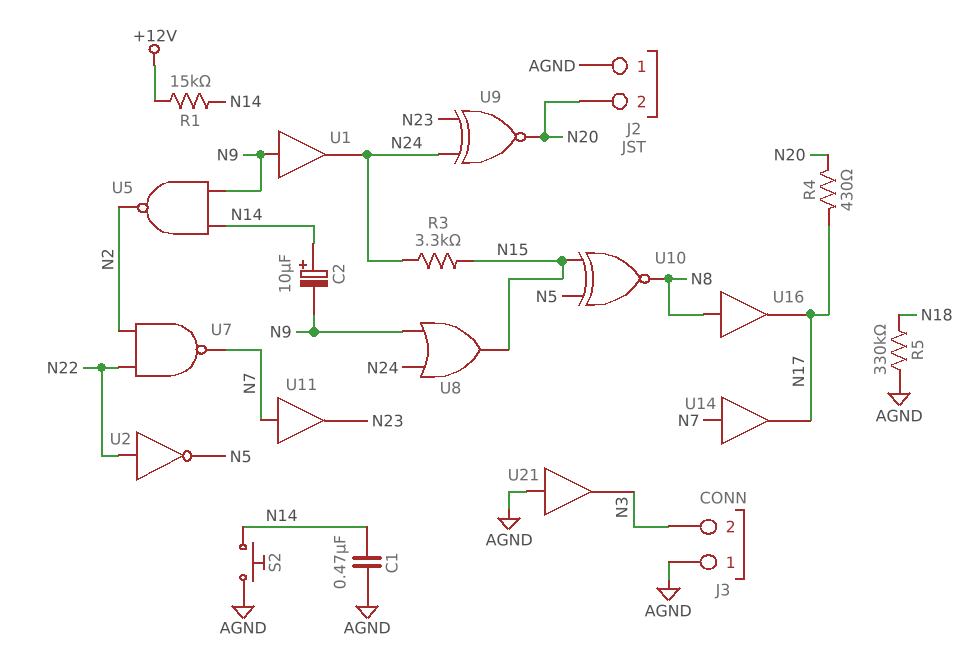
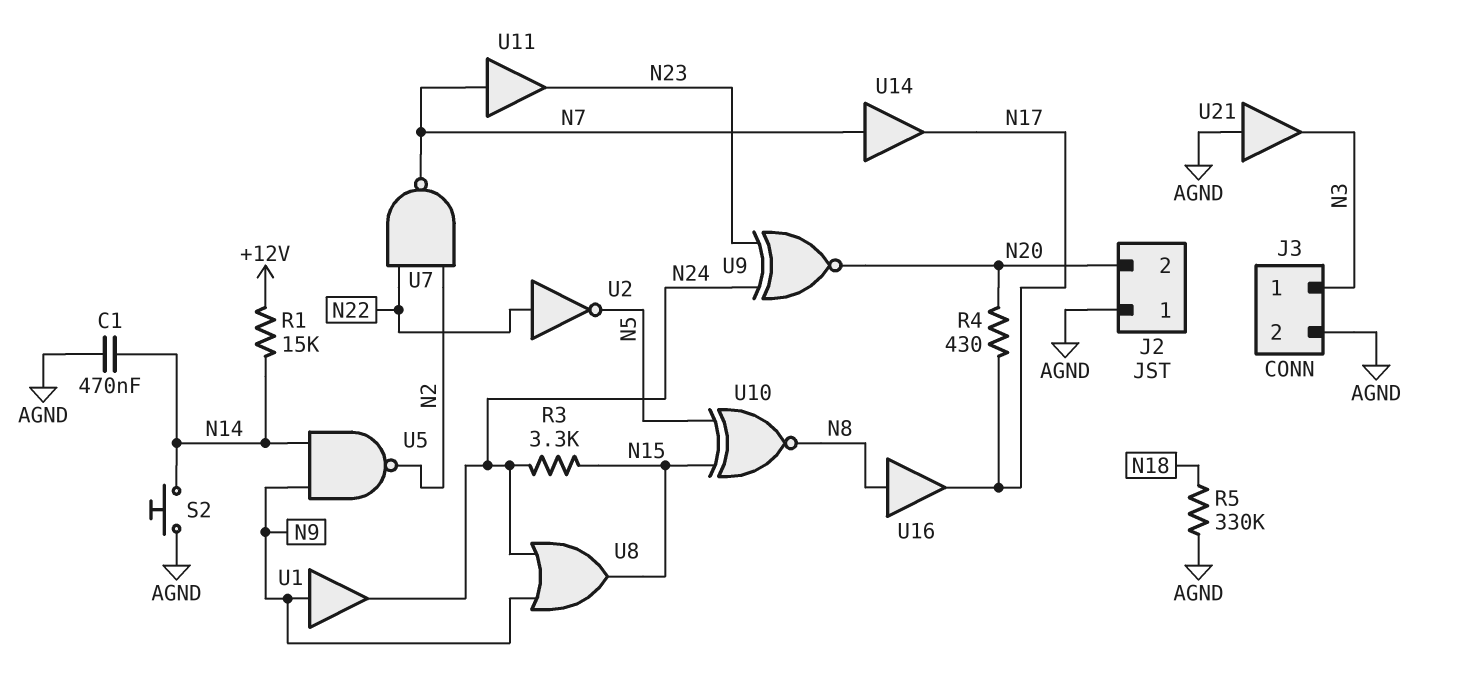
C2: 10uF (plus N14, minus N9) -> none
J3 pin 1: AGND -> N3
J3 pin 2: N3 -> AGND

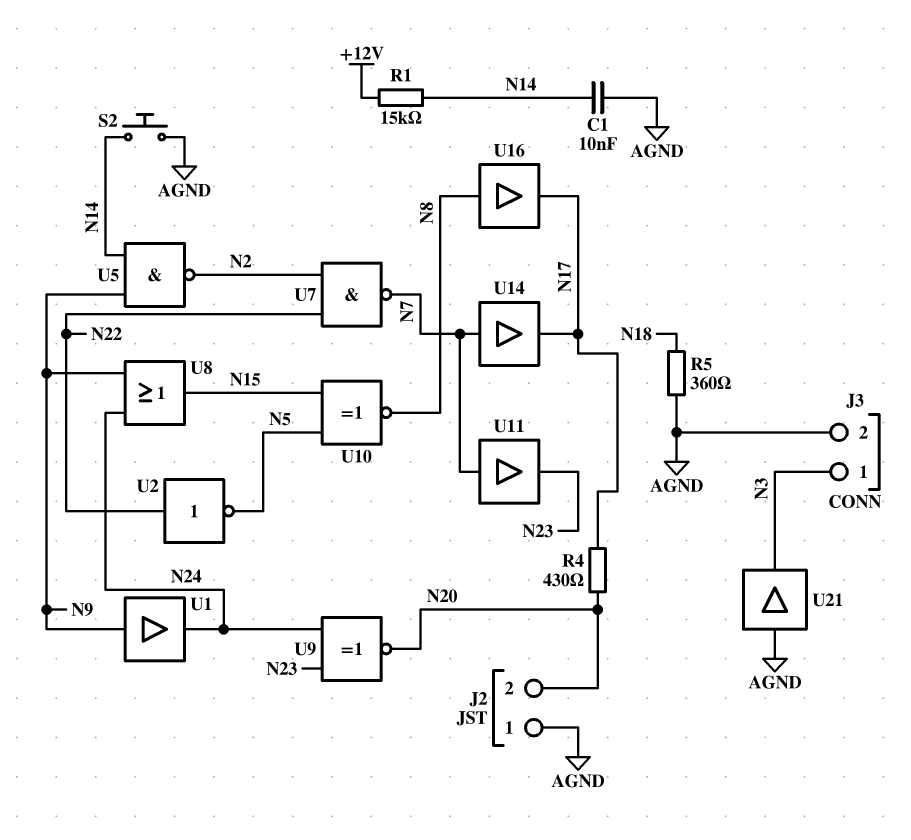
C1: 470nF (AGND, N14) -> 10nF (AGND, N14)
R3: 3.3k (N15, N24) -> none
R5: 330k (AGND, N18) -> 360 (AGND, N18)

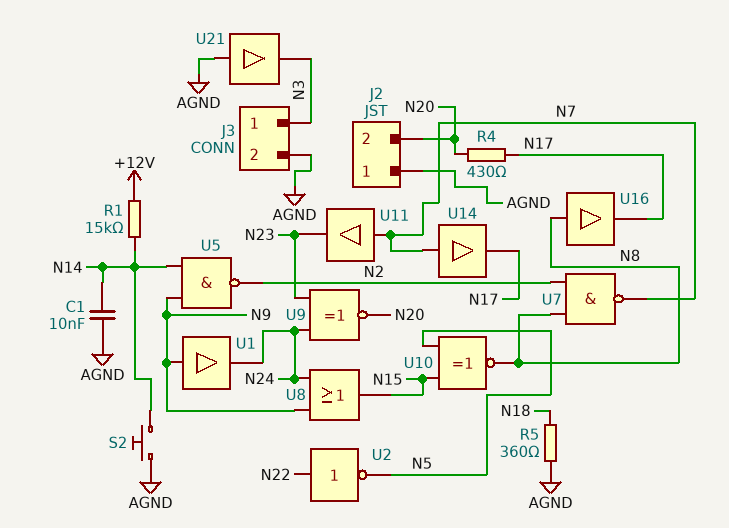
U7: NAND (in N2, in N22, out N7) -> NAND (in N2, in N8, out N7)

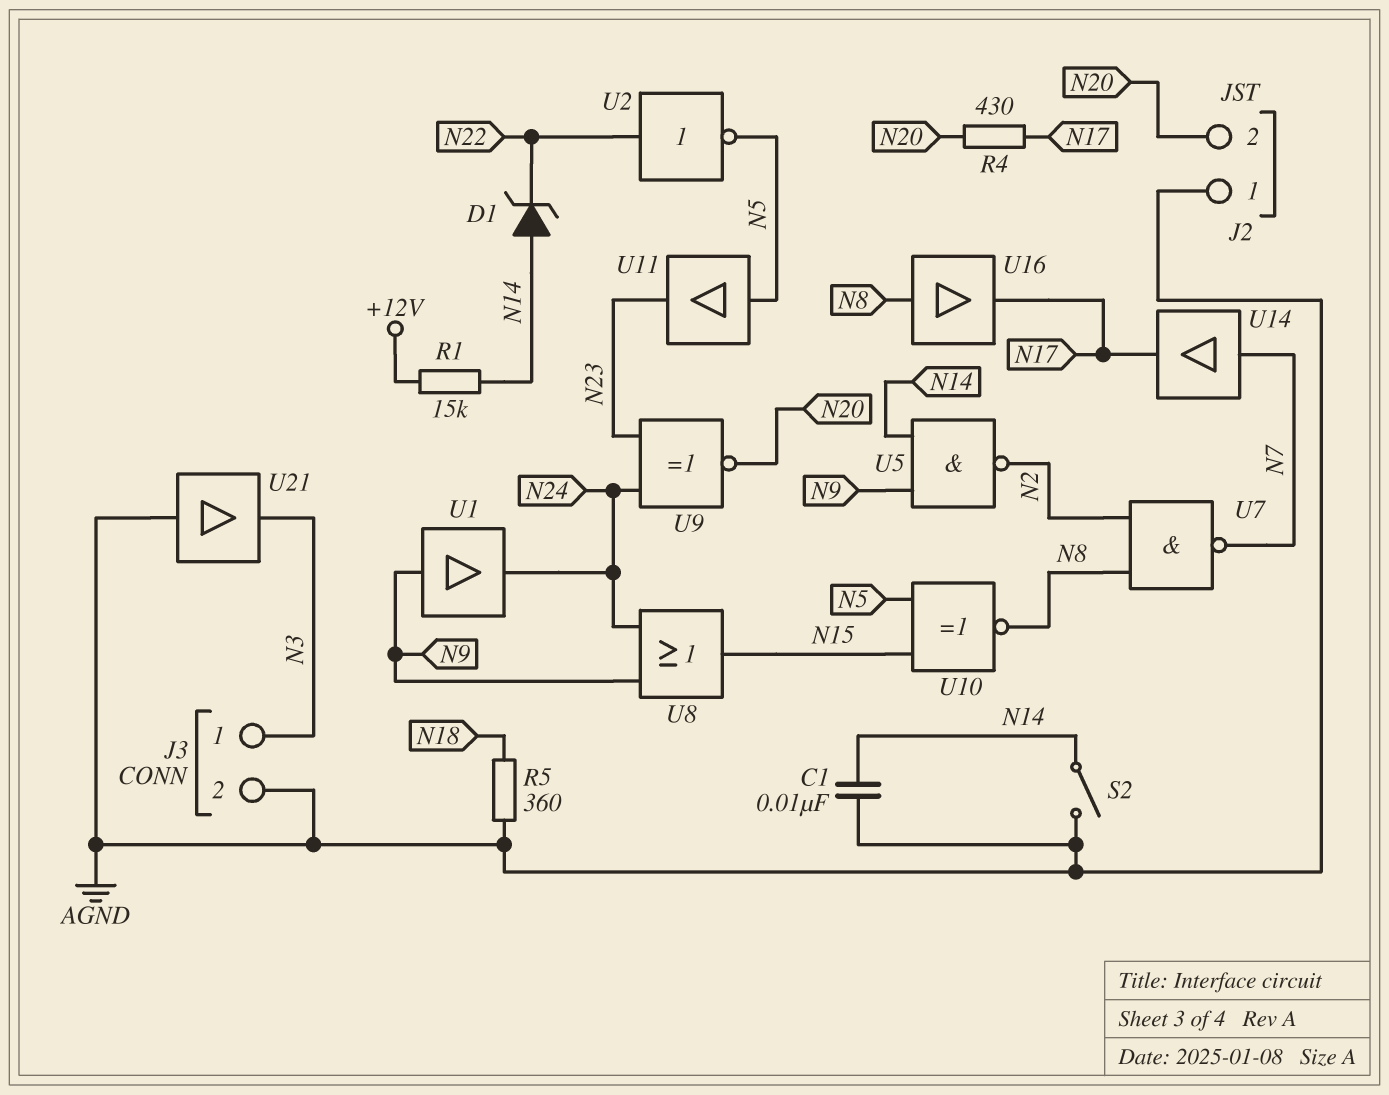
D1: none -> zener (A N14, K N22)
S2: button (AGND, N14) -> switch (AGND, N14)
U11: buffer (in N7, out N23) -> buffer (in N5, out N23)

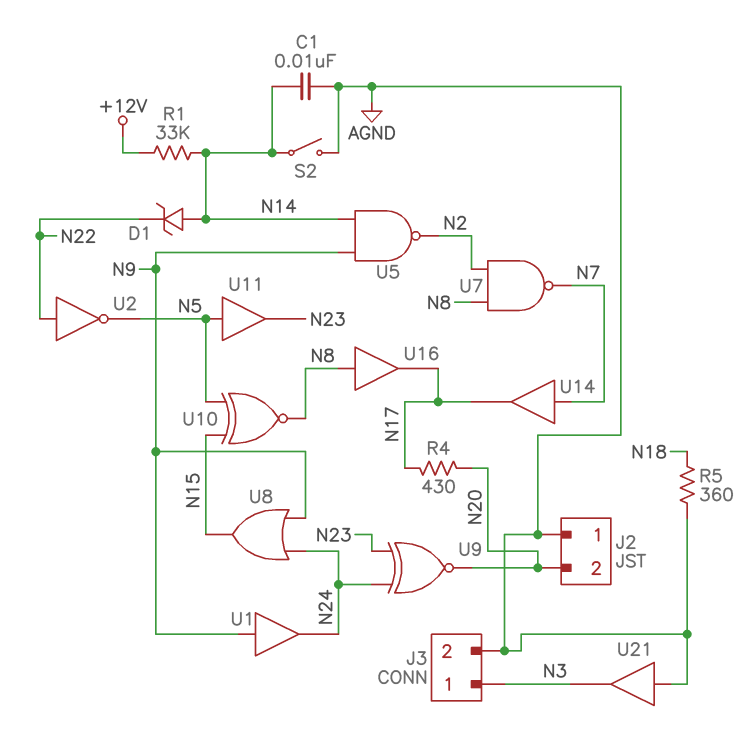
R1: 15k (+12V, N14) -> 33k (+12V, N14)

